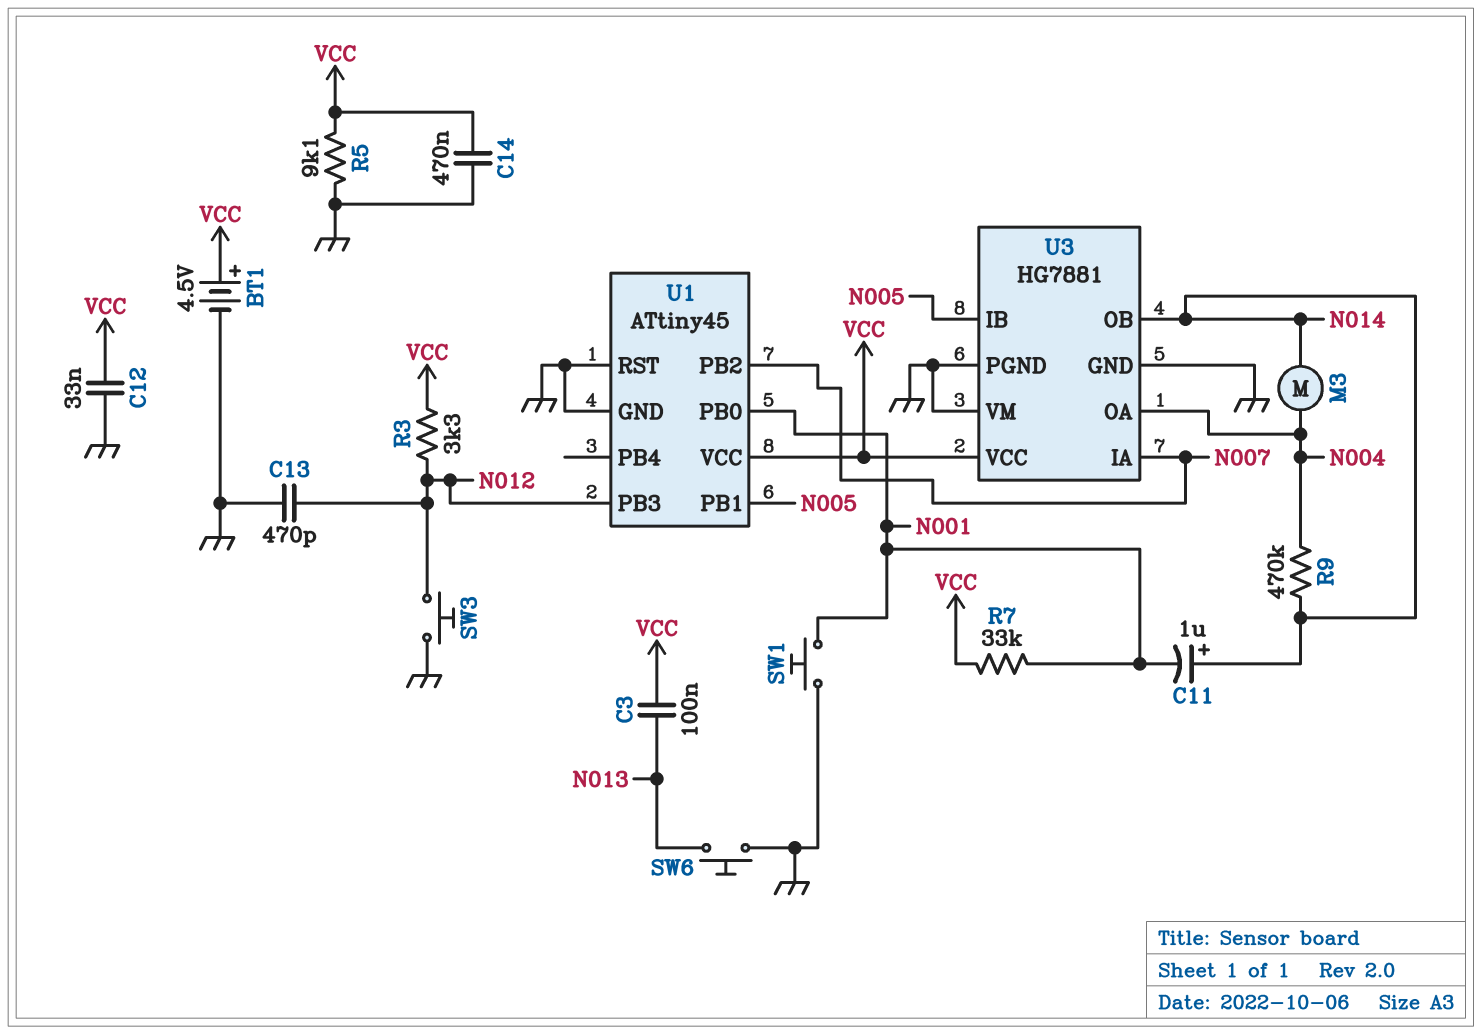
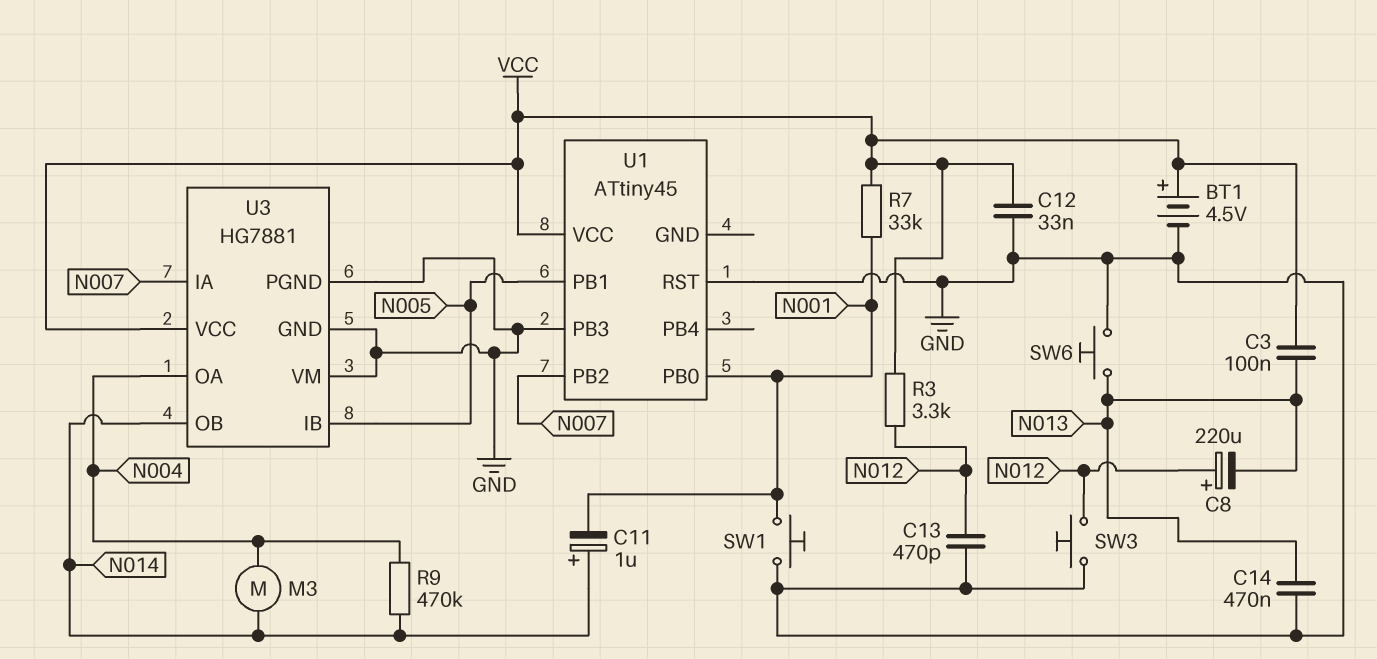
C8: none -> 220uF (plus N012, minus N013)
C14: 470nF (GND, VCC) -> 470nF (GND, N013)
R5: 9.1k (GND, VCC) -> none
U1 pin GND: GND -> none
U1 pin PB3: N012 -> GND

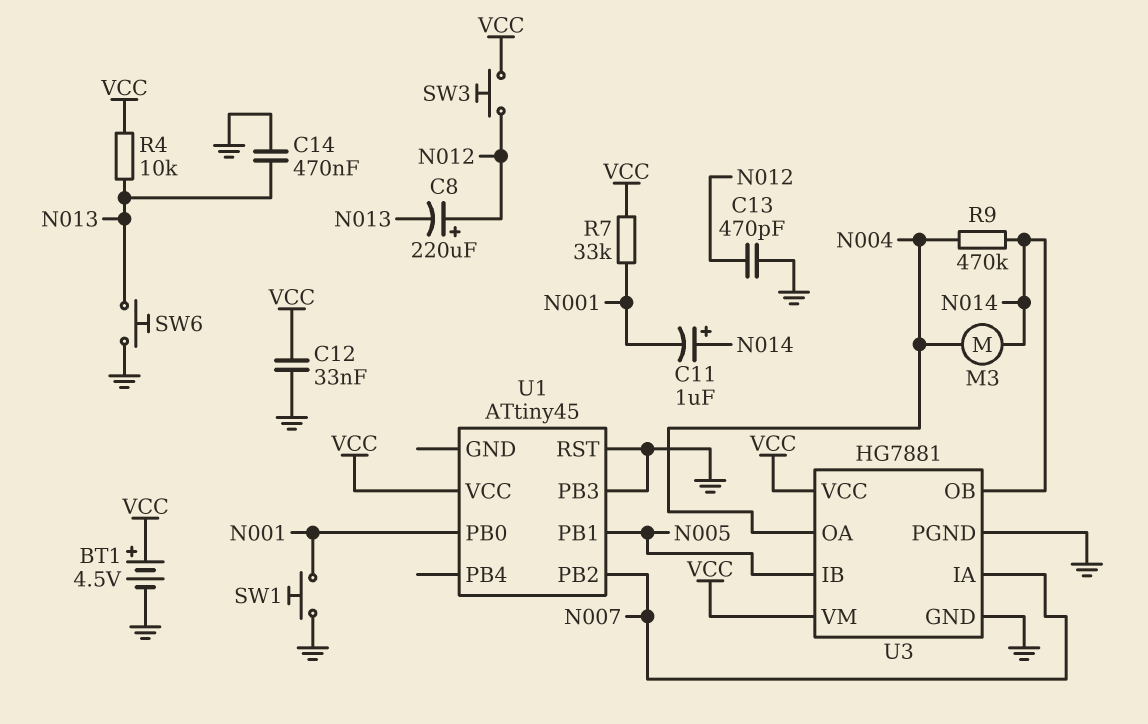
C3: 100nF (N013, VCC) -> none
R3: 3.3k (N012, VCC) -> none
R4: none -> 10k (N013, VCC)
SW3: button (GND, N012) -> button (N012, VCC)
U3 pin VM: GND -> VCC

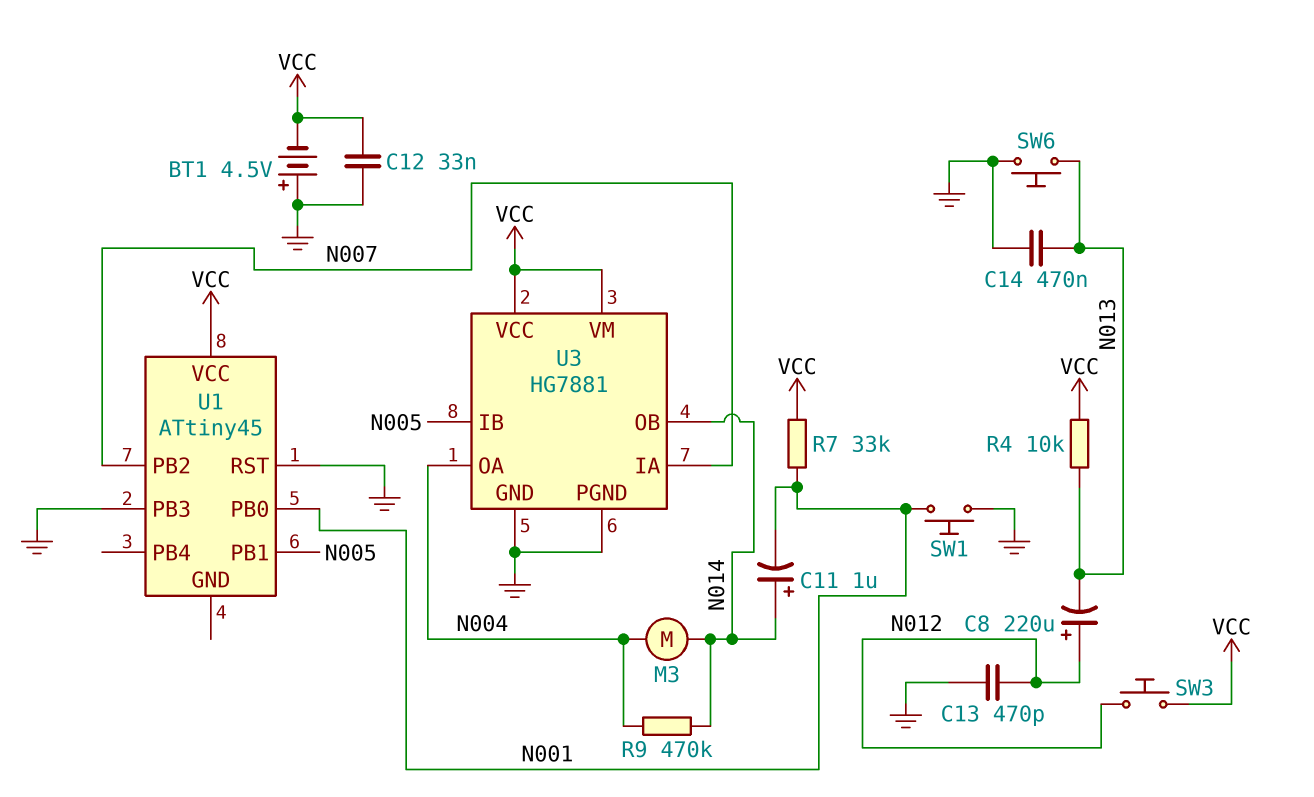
BT1: 4.5V (plus VCC, minus GND) -> 4.5V (plus GND, minus VCC)

